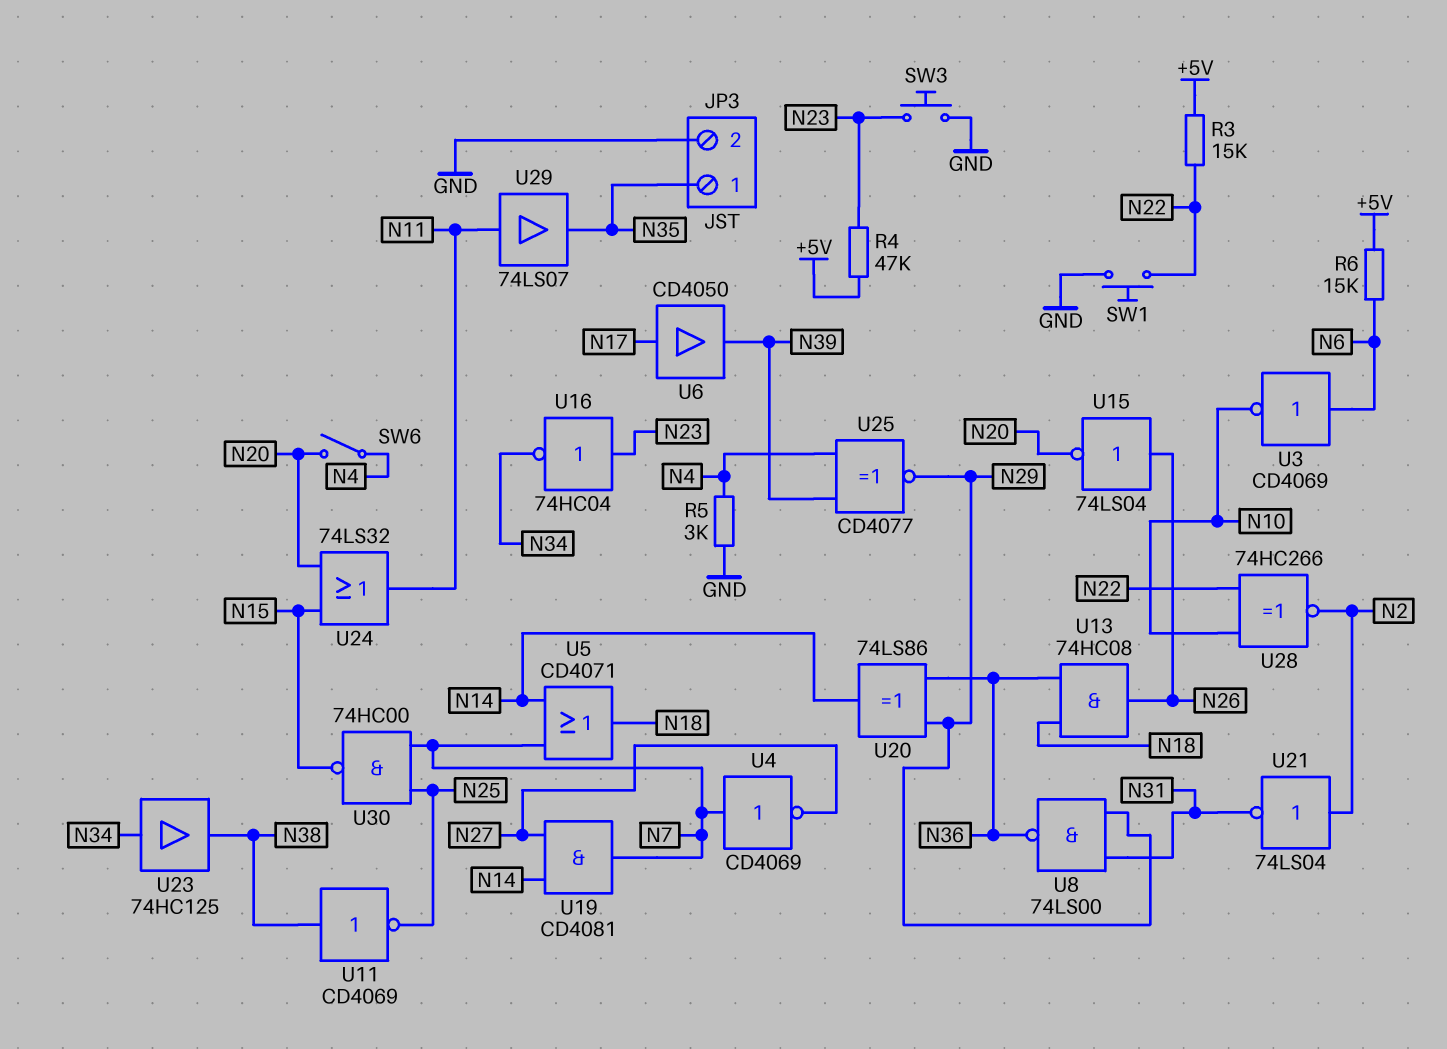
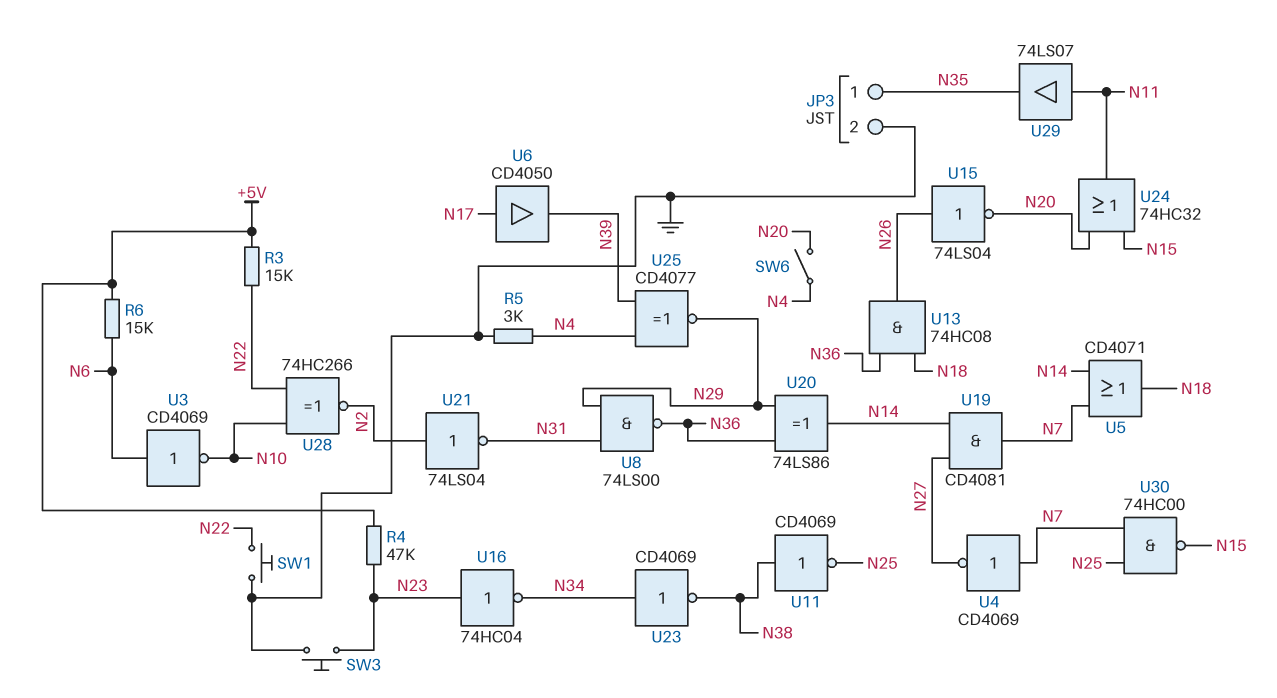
U23: buffer 74HC125 (in N34, out N38) -> NOT CD4069 (in N34, out N38)
U24: OR 74LS32 (in N15, in N20, out N11) -> OR 74HC32 (in N15, in N20, out N11)

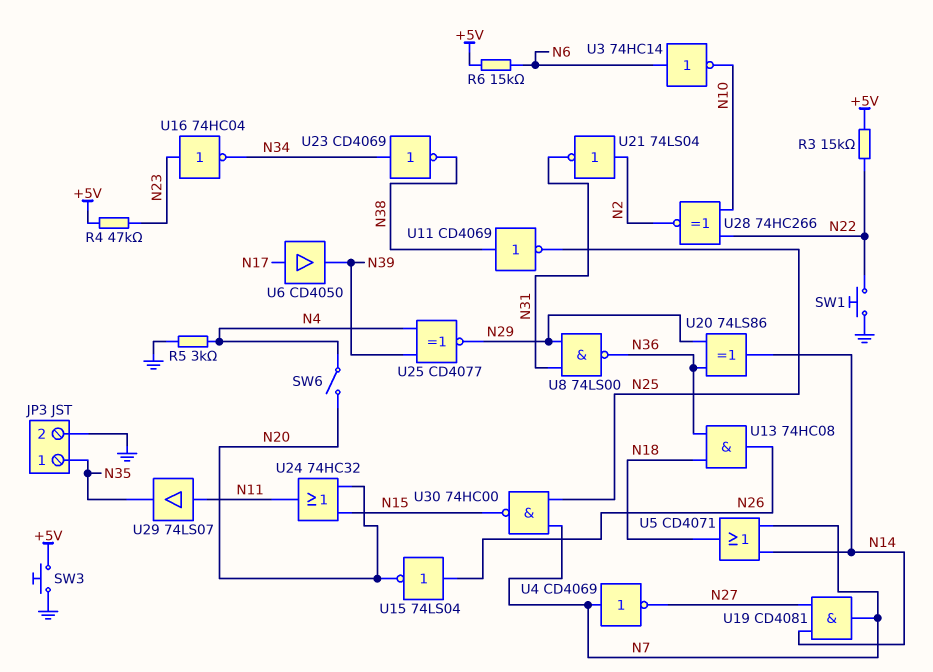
SW3: button (GND, N23) -> button (+5V, GND)
U3: NOT CD4069 (in N6, out N10) -> NOT 74HC14 (in N6, out N10)

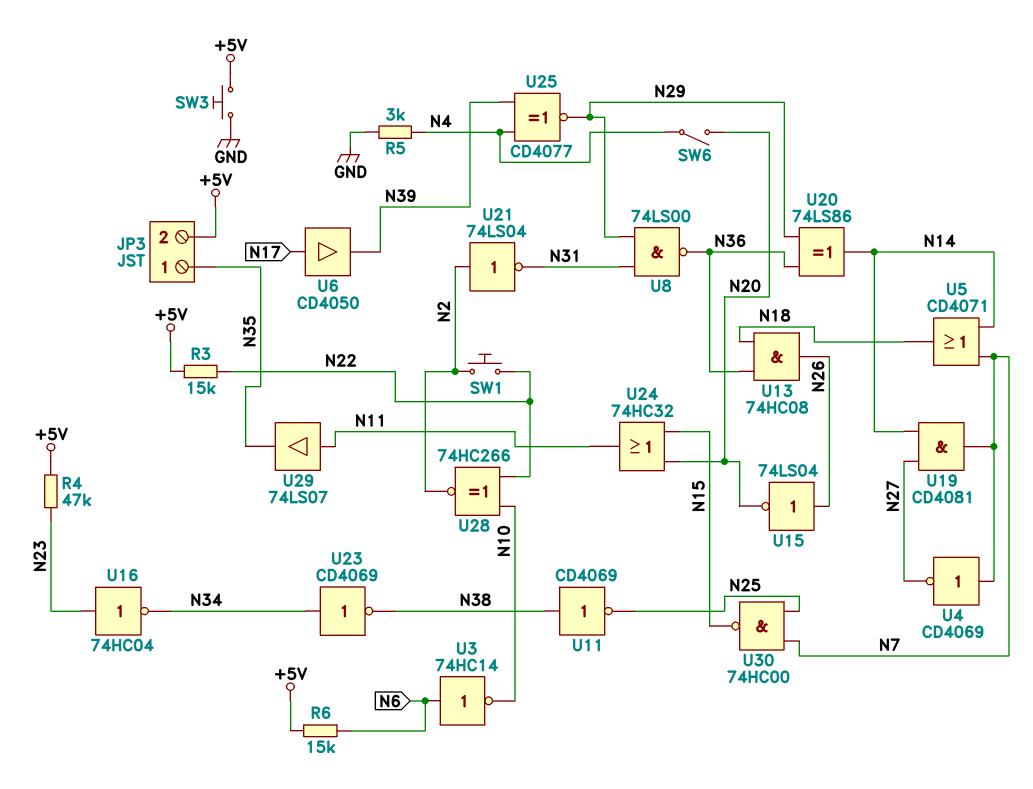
JP3 pin 2: GND -> +5V
SW1: button (GND, N22) -> button (N2, N22)

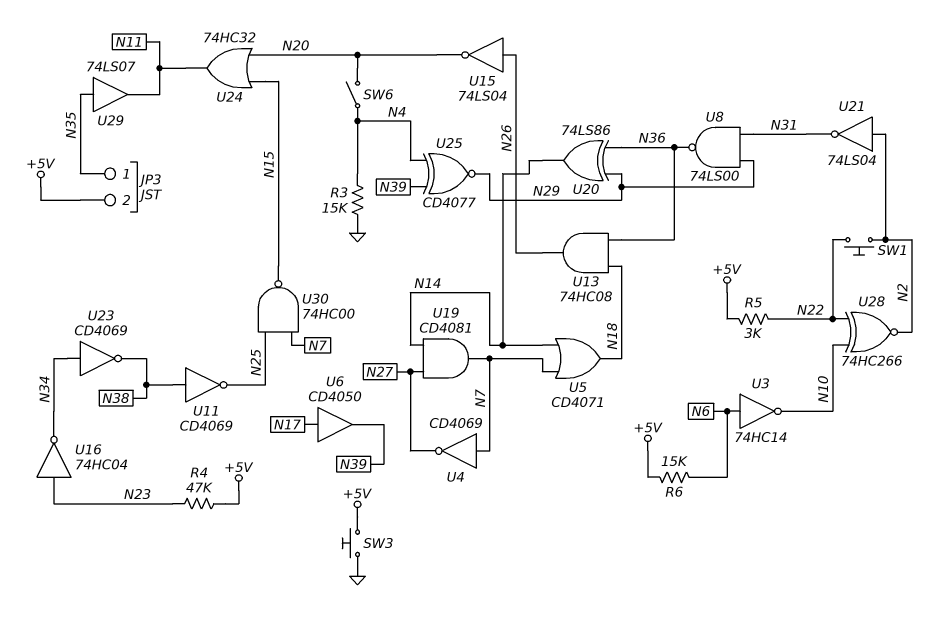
R3: 15k (+5V, N22) -> 15k (GND, N4)
R5: 3k (GND, N4) -> 3k (+5V, N22)
U29: buffer 74LS07 (in N11, out N35) -> buffer 74LS07 (in N35, out N11)

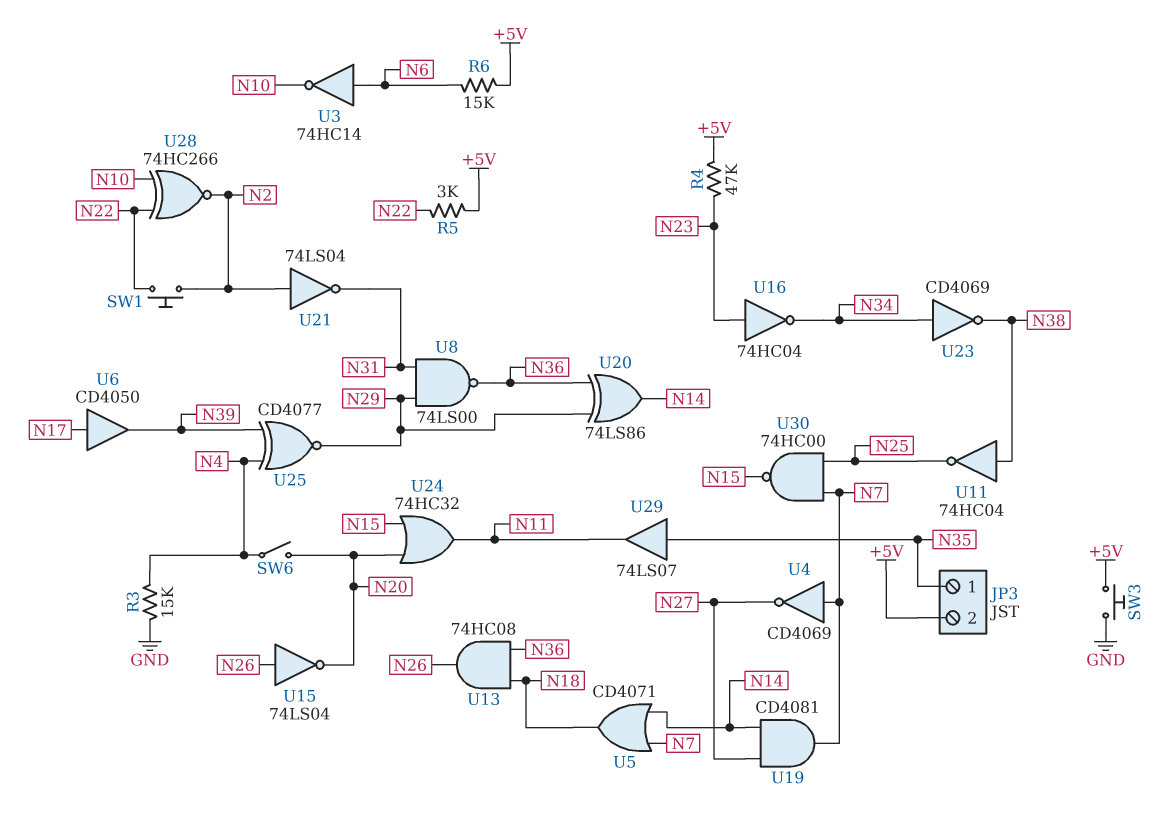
U11: NOT CD4069 (in N38, out N25) -> NOT 74HC04 (in N38, out N25)

